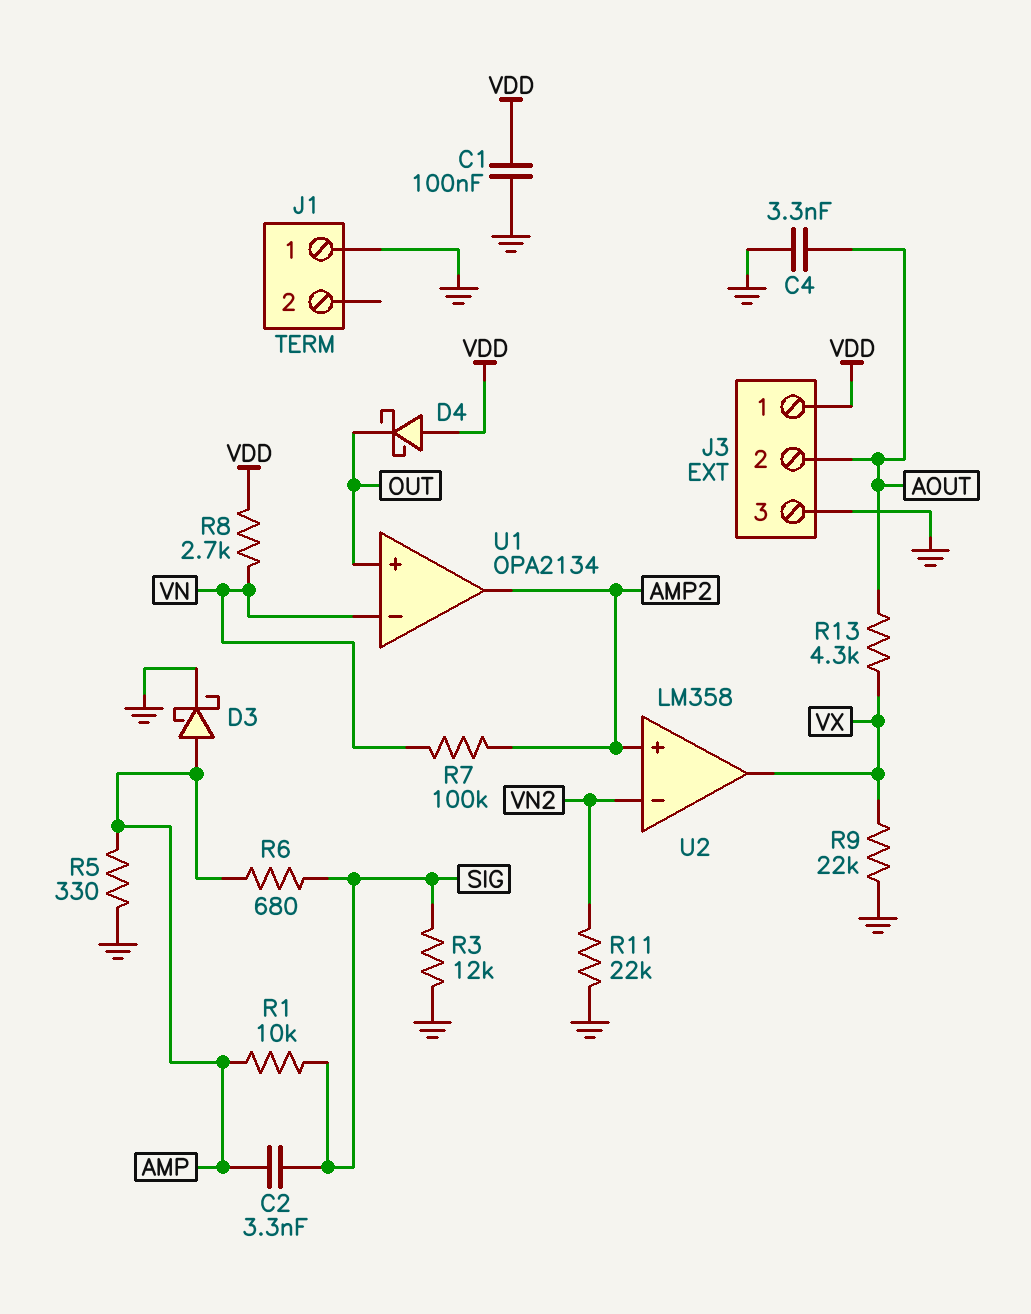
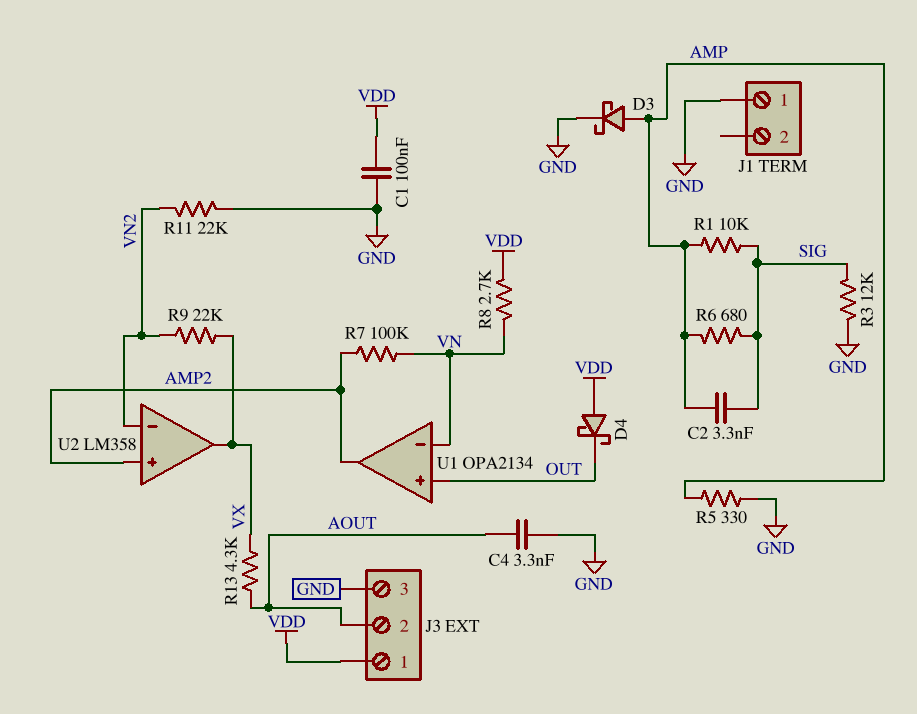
R9: 22k (GND, VX) -> 22k (VN2, VX)

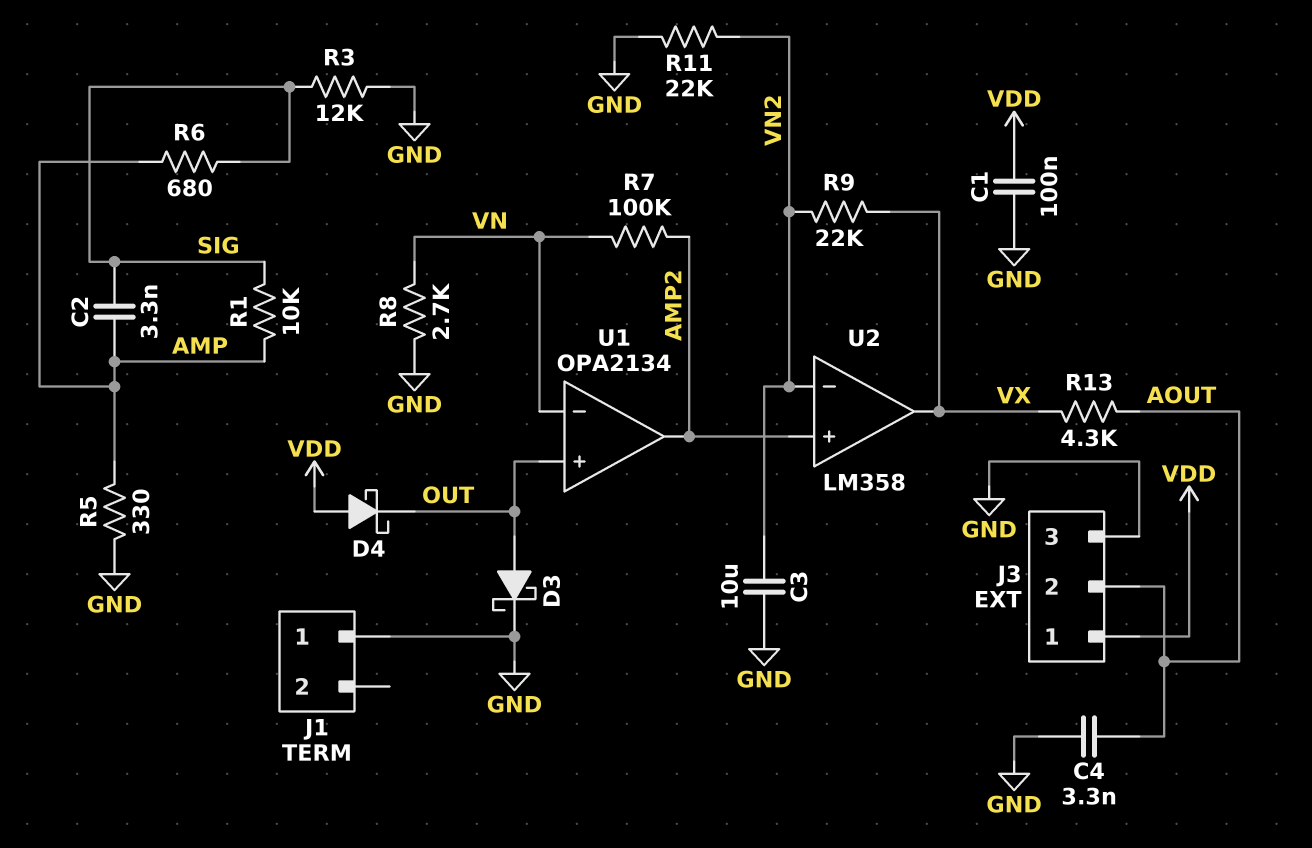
C3: none -> 10uF (GND, VN2)
D3: schottky (A AMP, K GND) -> schottky (A OUT, K GND)
R8: 2.7k (VDD, VN) -> 2.7k (GND, VN)

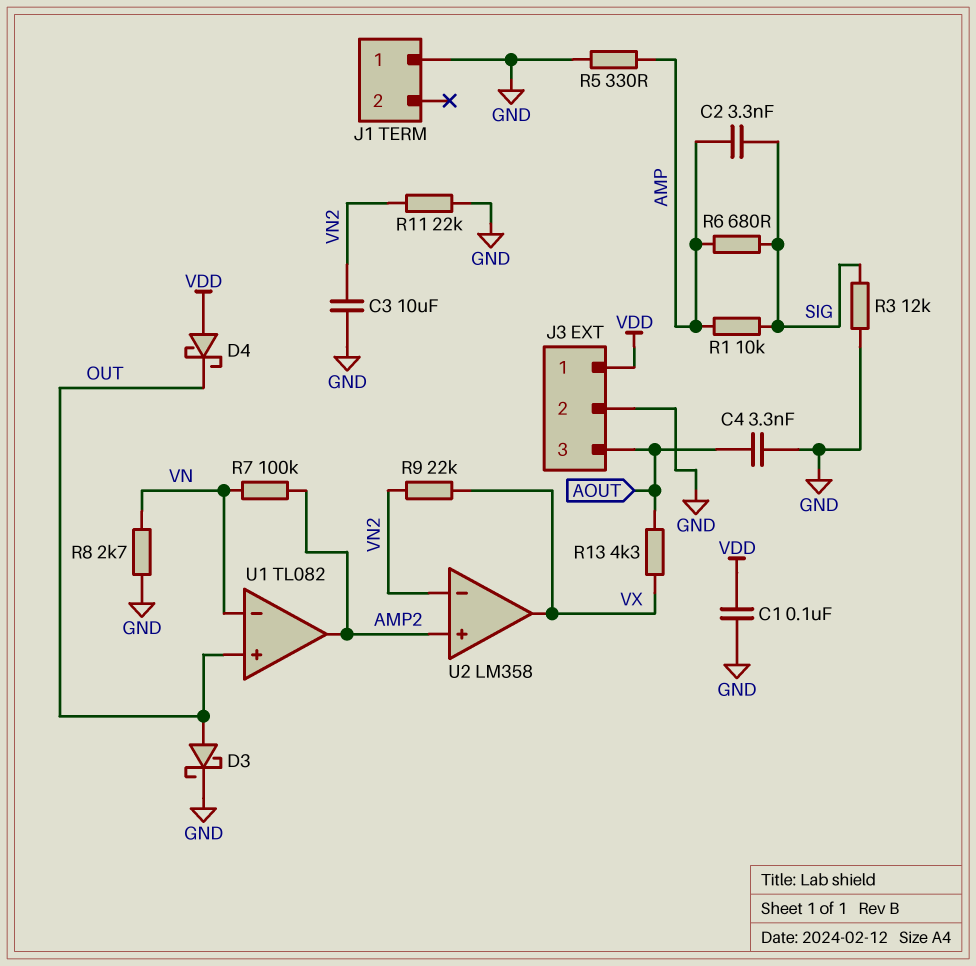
J3 pin 2: AOUT -> GND
J3 pin 3: GND -> AOUT
U1: OPA2134 -> TL082

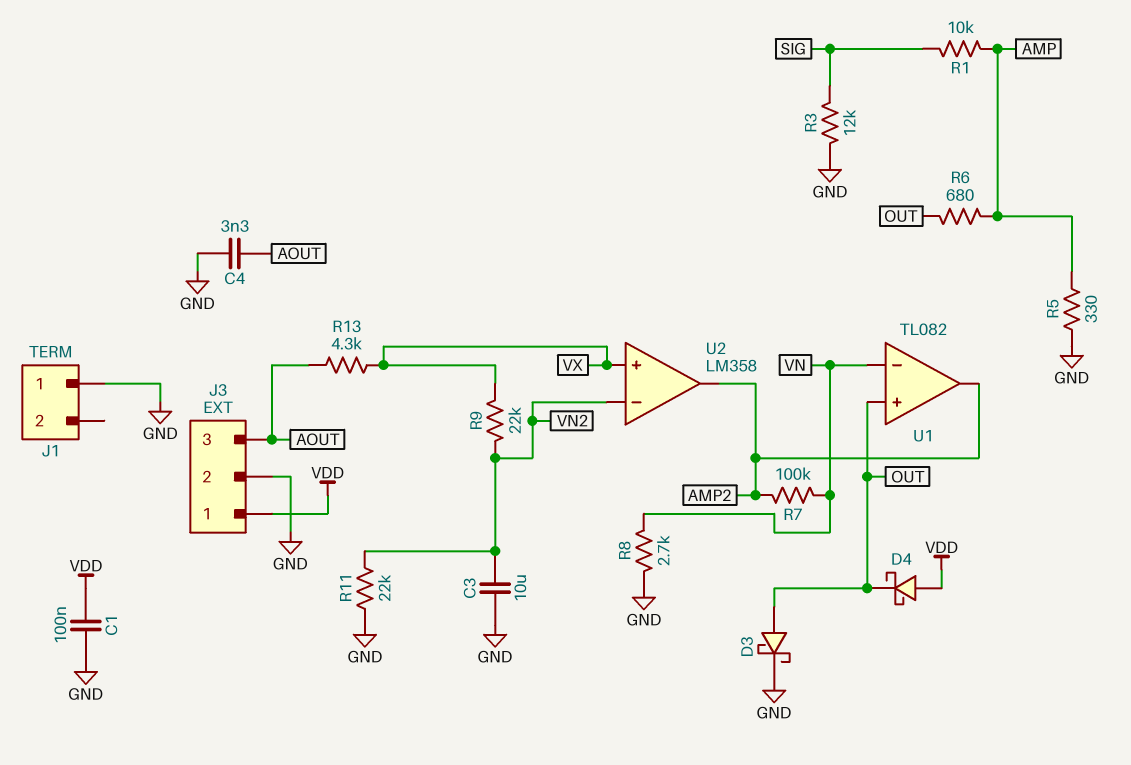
C2: 3.3nF (AMP, SIG) -> none
R6: 680 (AMP, SIG) -> 680 (AMP, OUT)
U2 pin in+: AMP2 -> VX
U2 pin out: VX -> AMP2

